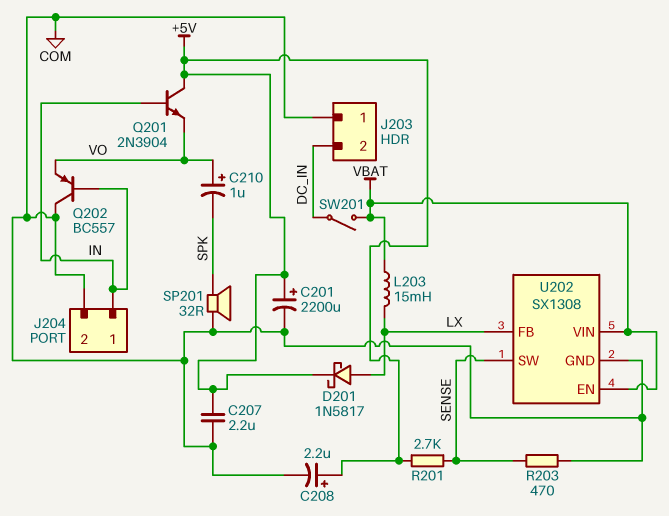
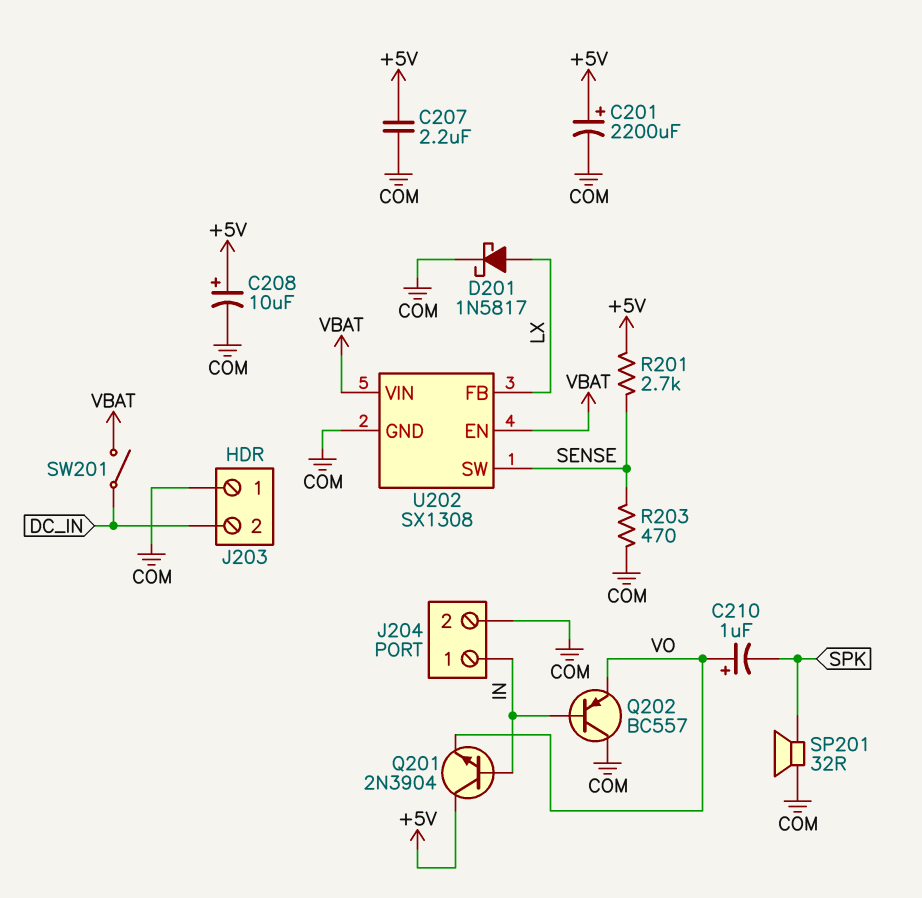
C208: 2.2uF (plus +5V, minus COM) -> 10uF (plus +5V, minus COM)
D201: schottky 1N5817 (A LX, K +5V) -> schottky 1N5817 (A LX, K COM)
L203: 15mH (LX, VBAT) -> none

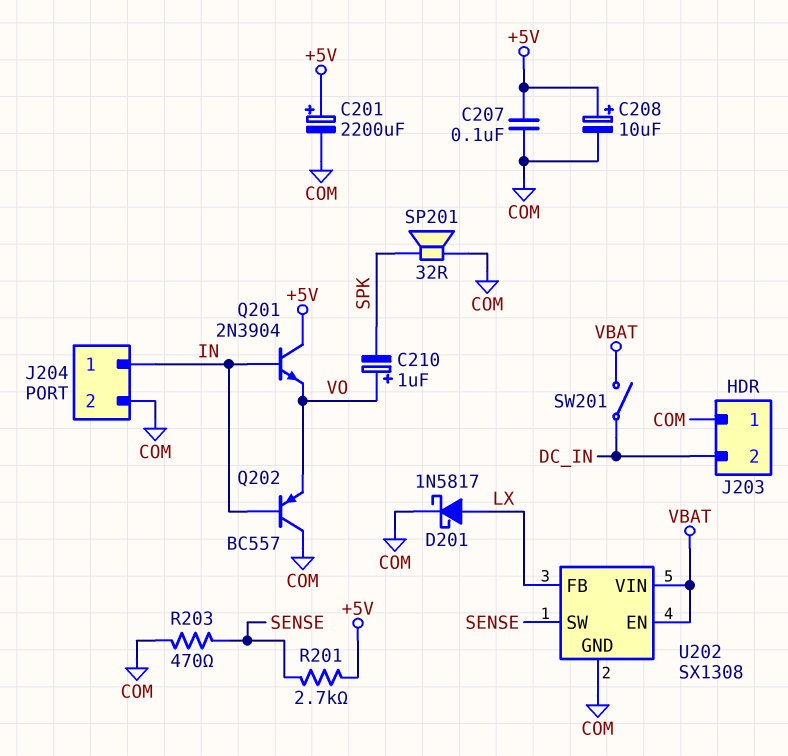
C207: 2.2uF (+5V, COM) -> 100nF (+5V, COM)

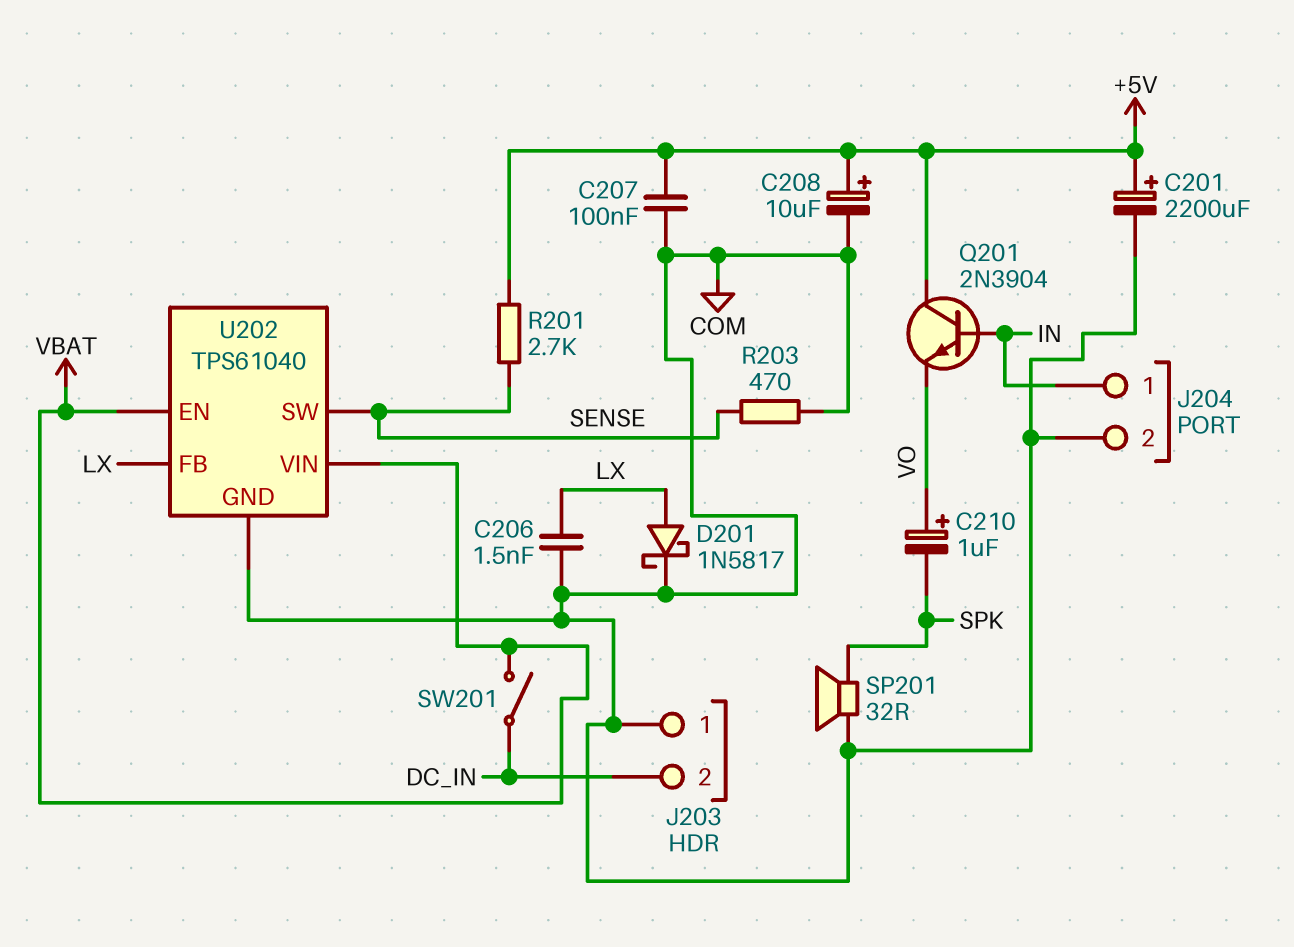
C206: none -> 1.5nF (COM, LX)
Q202: PNP BC557 (B IN, C COM, E VO) -> none
U202: SX1308 -> TPS61040

